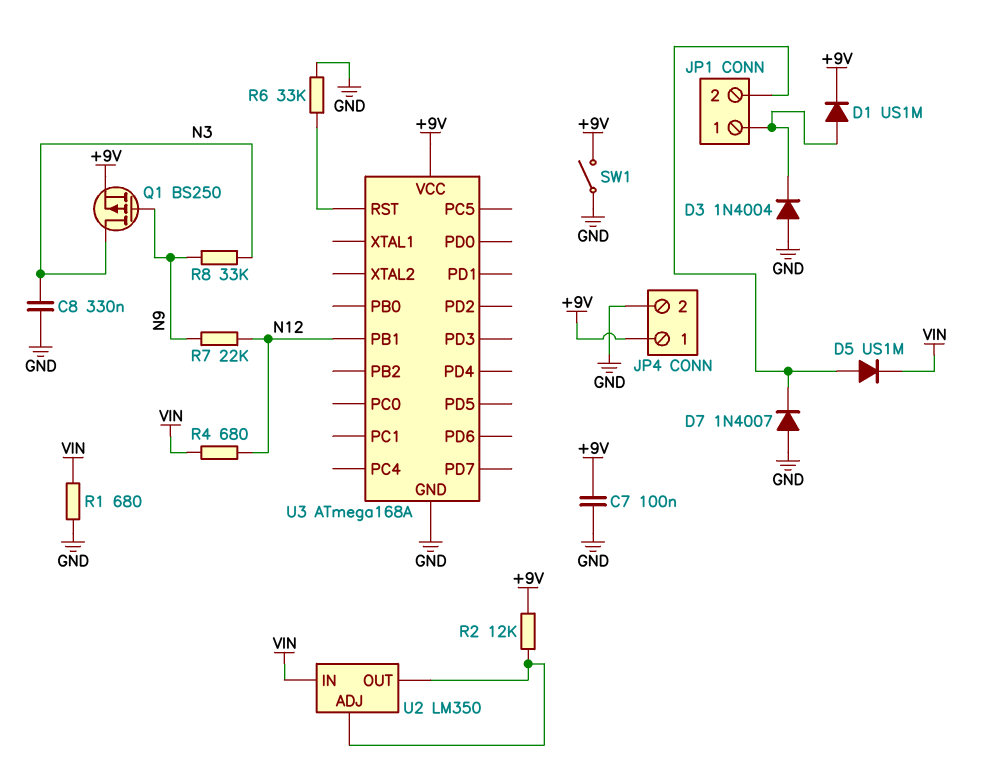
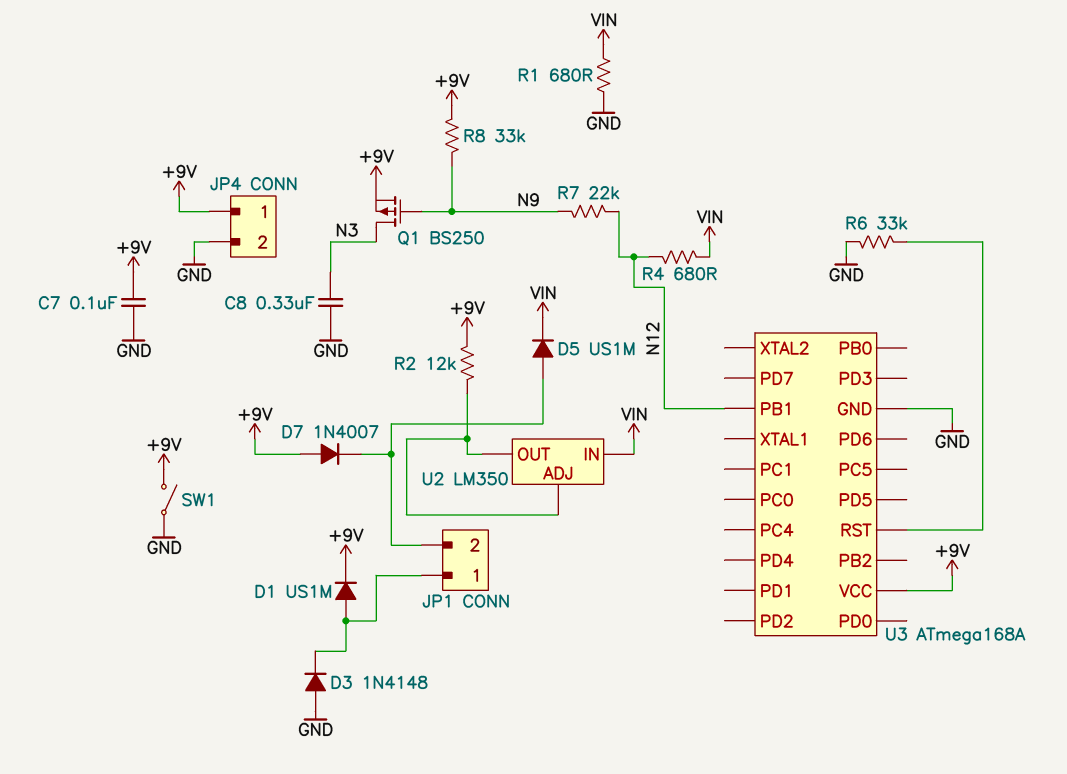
D3: diode 1N4004 (A GND, K JP1/1) -> diode 1N4148 (A GND, K JP1/1)
D7: diode 1N4007 (A GND, K JP1/2) -> diode 1N4007 (A +9V, K JP1/2)
R8: 33k (N3, N9) -> 33k (+9V, N9)

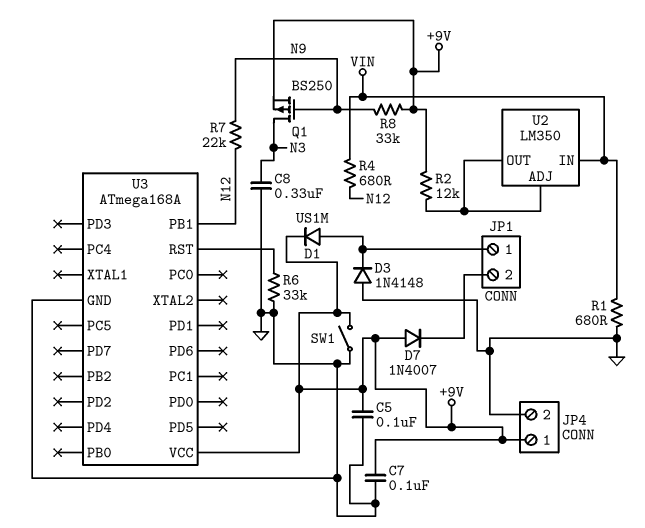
C5: none -> 100nF (+9V, GND)
D5: diode US1M (A JP1/2, K VIN) -> none

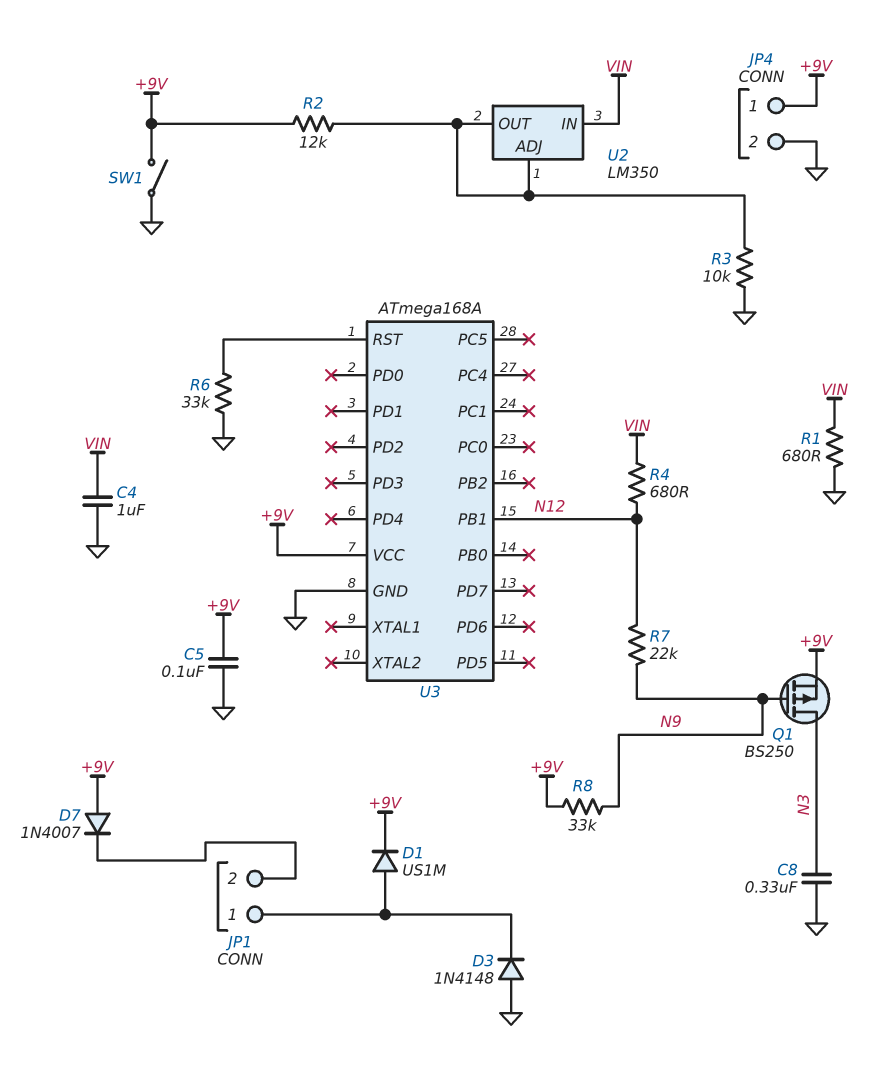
C4: none -> 1uF (GND, VIN)
C7: 100nF (+9V, GND) -> none
R3: none -> 10k (GND, U2/ADJ)

